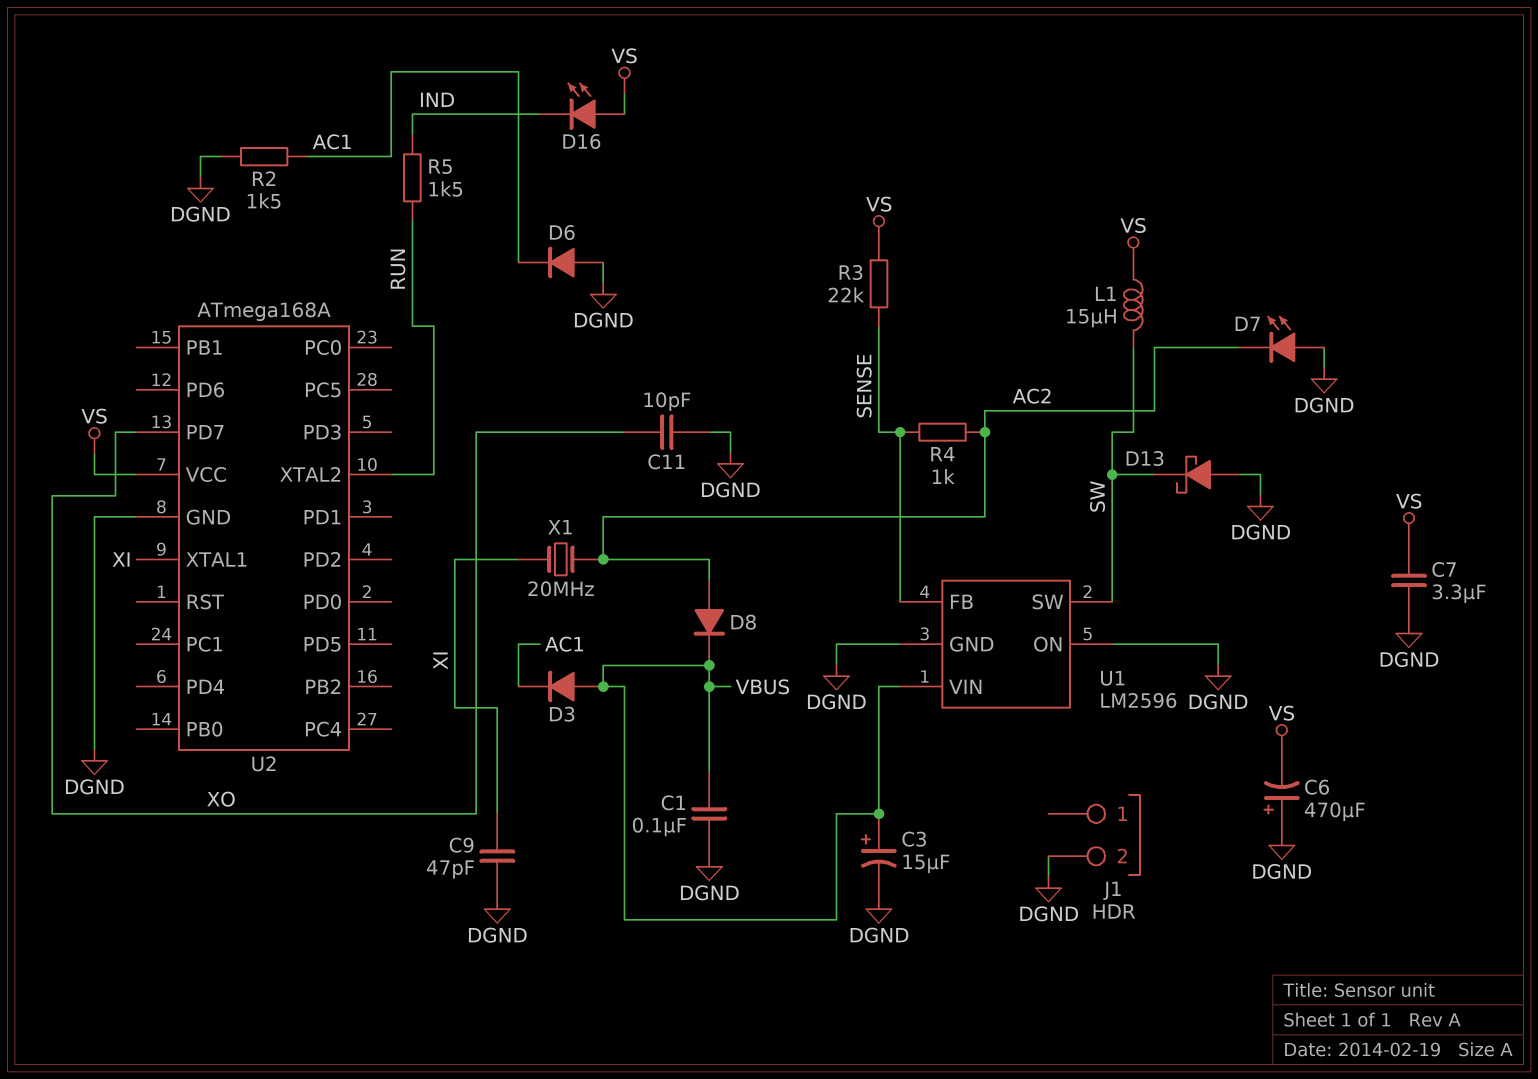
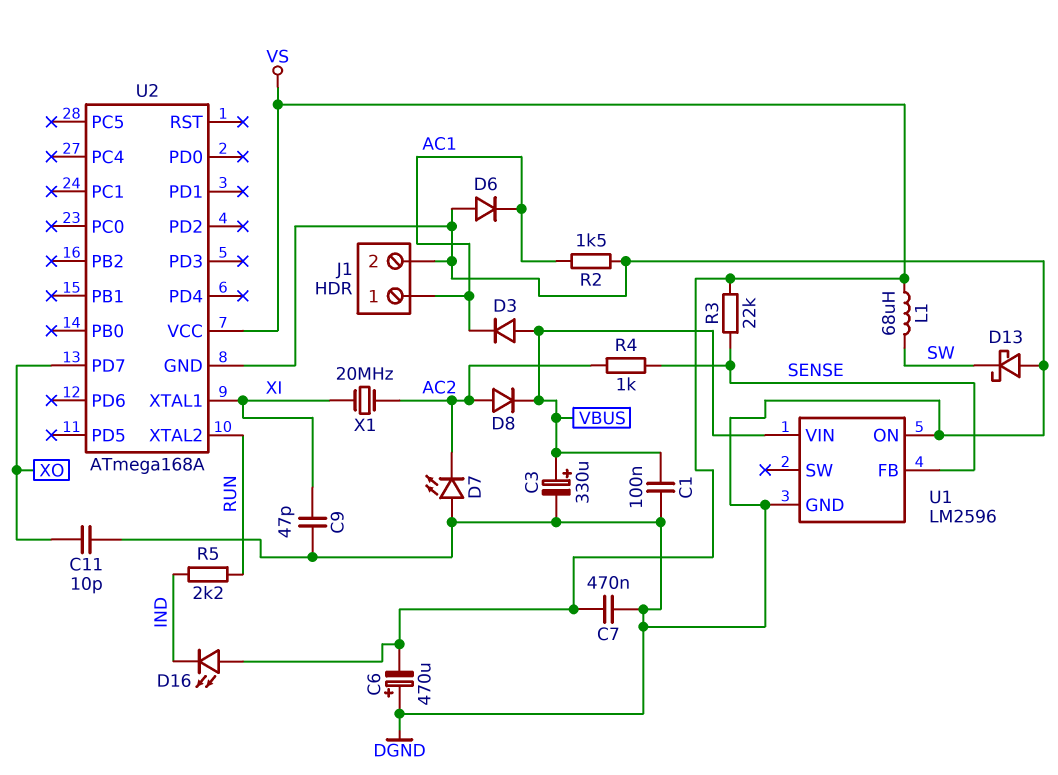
C3: 15uF (plus VBUS, minus DGND) -> 330uF (plus VBUS, minus DGND)
C7: 3.3uF (DGND, VS) -> 470nF (DGND, VS)
J1 pin 1: none -> AC1
L1: 15uH (SW, VS) -> 68uH (SW, VS)
R5: 1.5k (IND, RUN) -> 2.2k (IND, RUN)
U1 pin SW: SW -> none

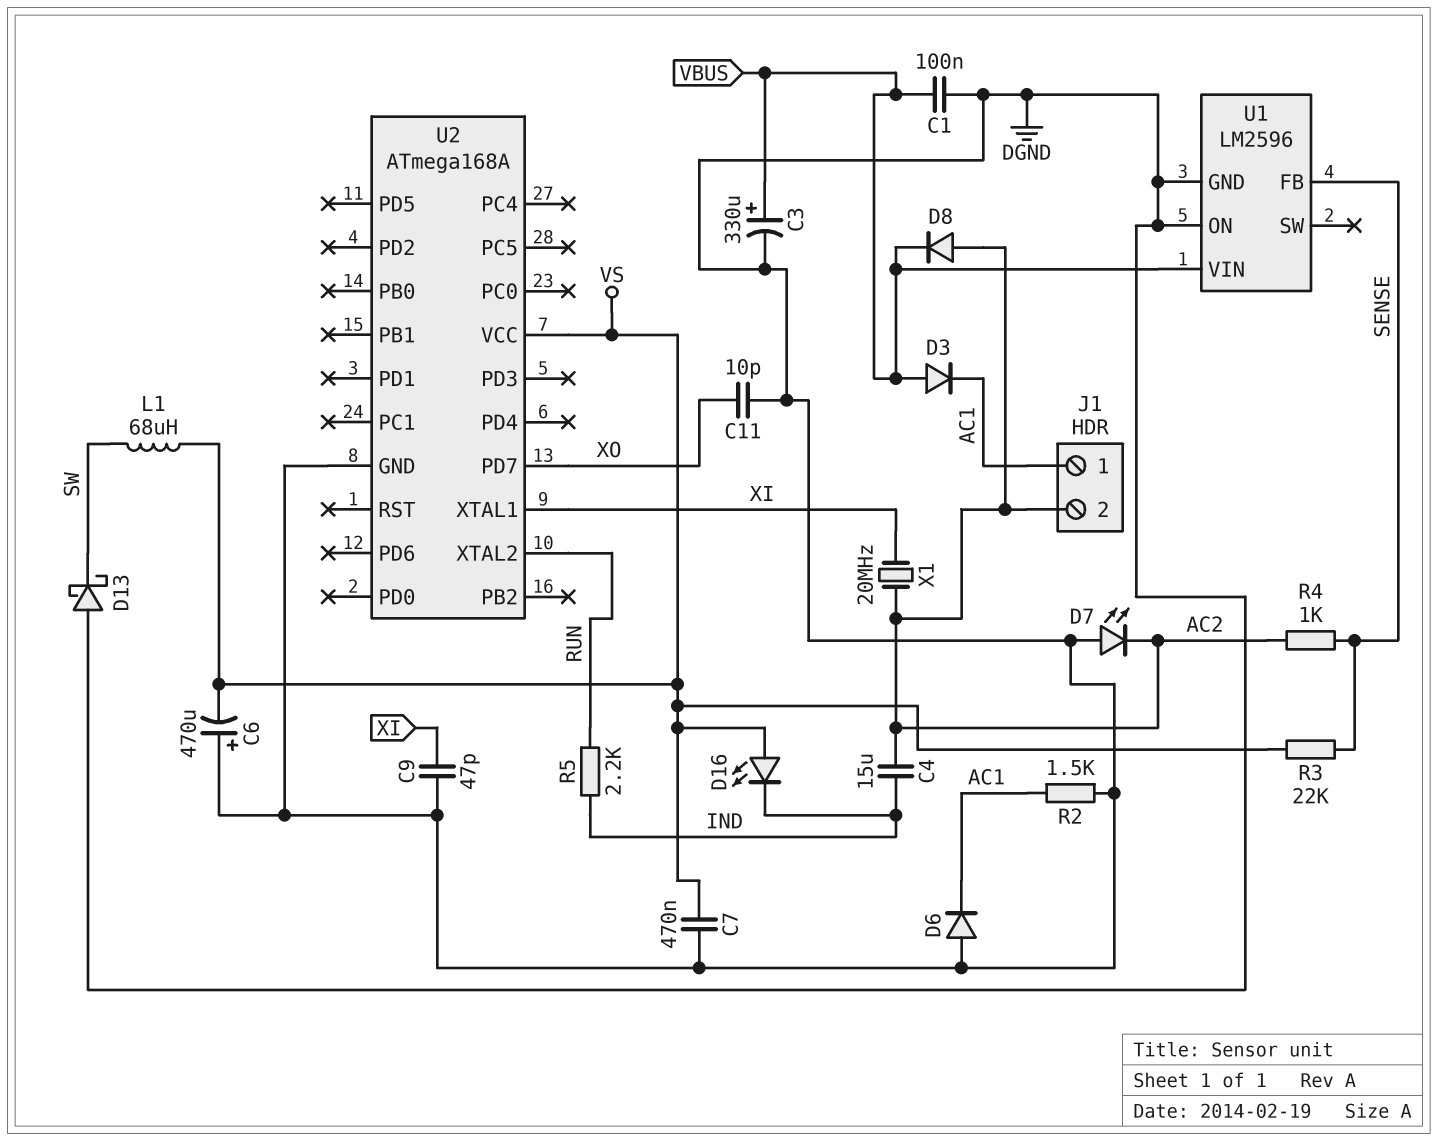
C4: none -> 15uF (AC2, IND)
J1 pin 2: DGND -> AC2

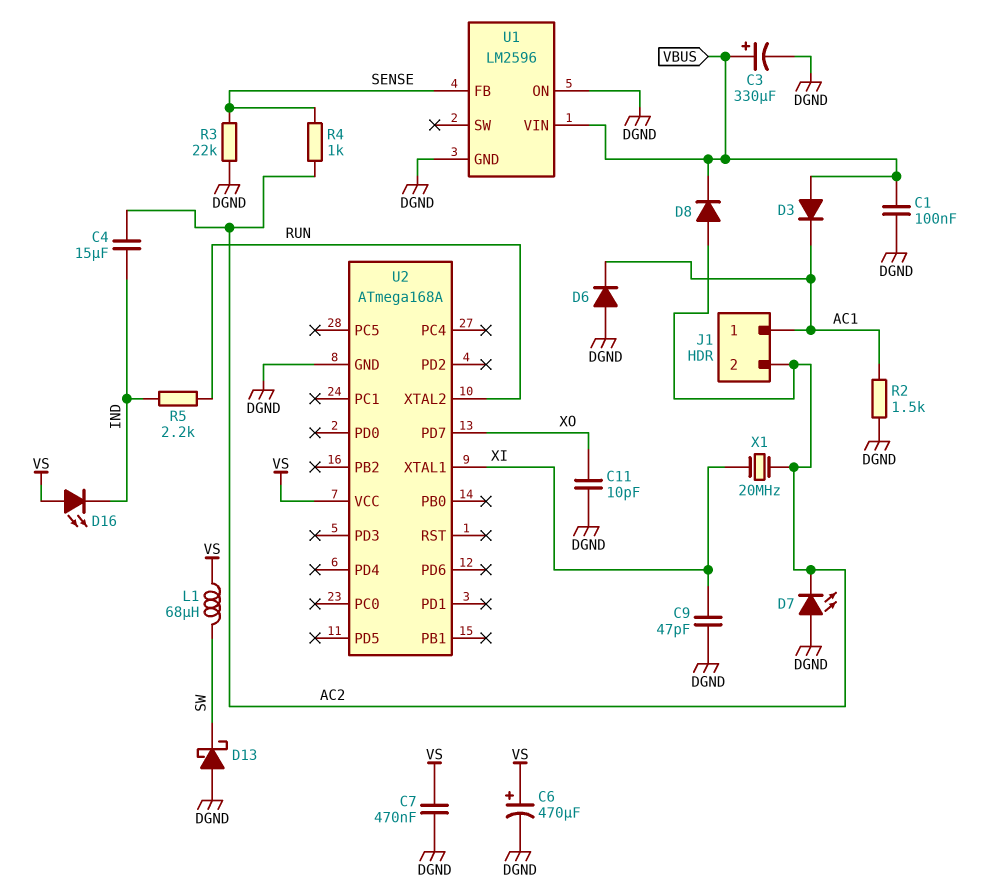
C6: 470uF (plus DGND, minus VS) -> 470uF (plus VS, minus DGND)
R3: 22k (SENSE, VS) -> 22k (DGND, SENSE)

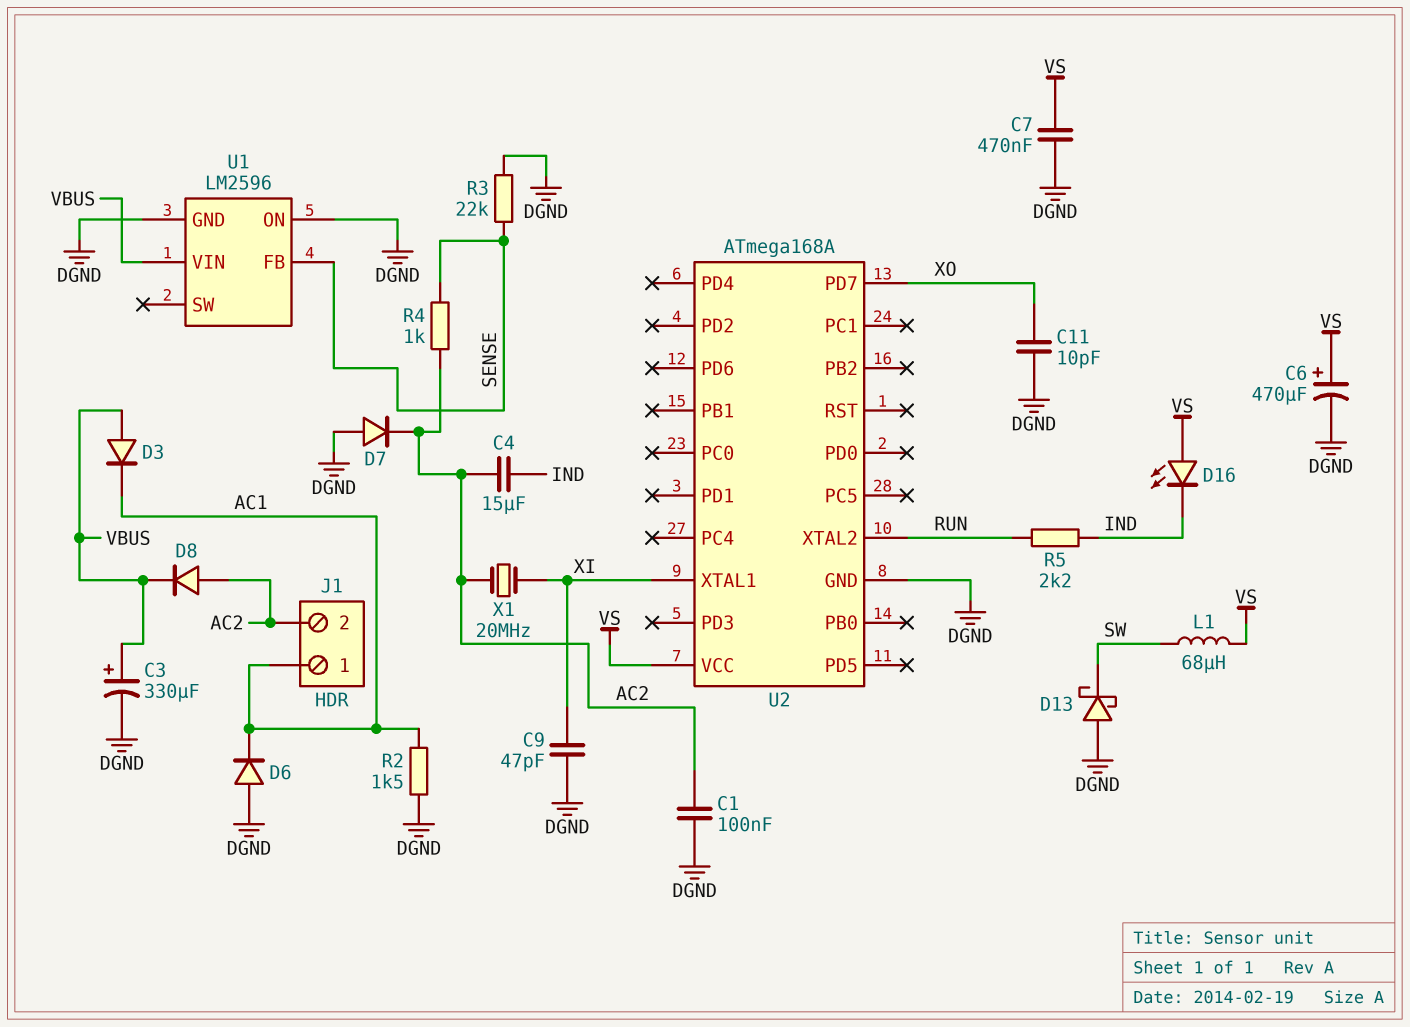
C1: 100nF (DGND, VBUS) -> 100nF (AC2, DGND)
D7: LED (A DGND, K AC2) -> diode (A DGND, K AC2)

